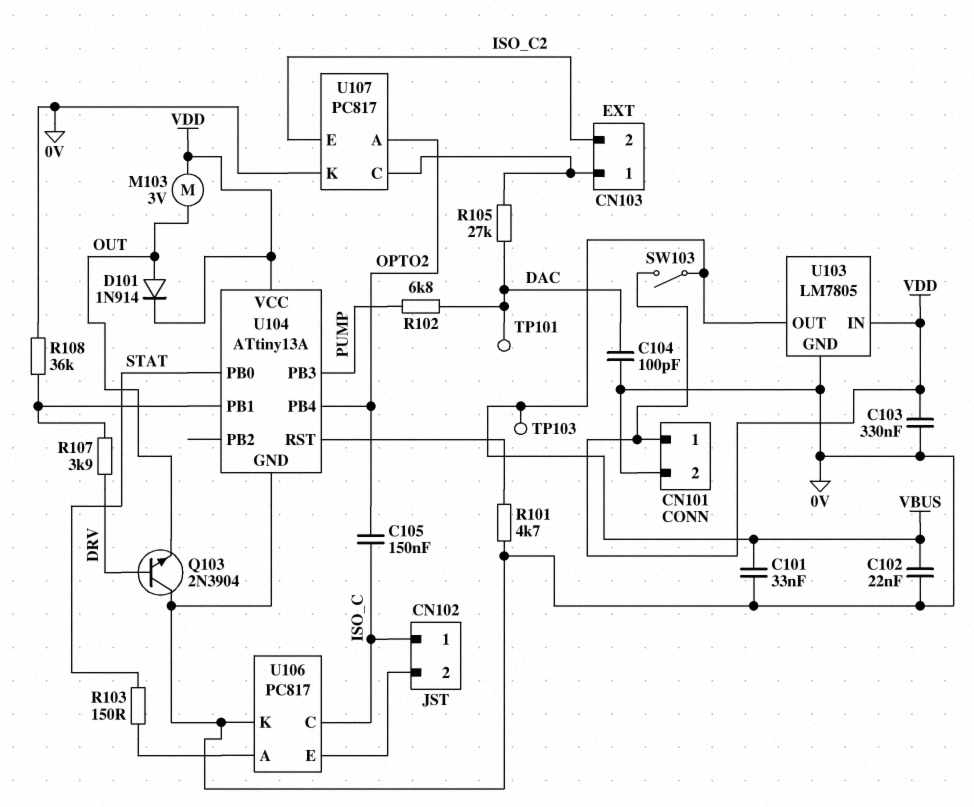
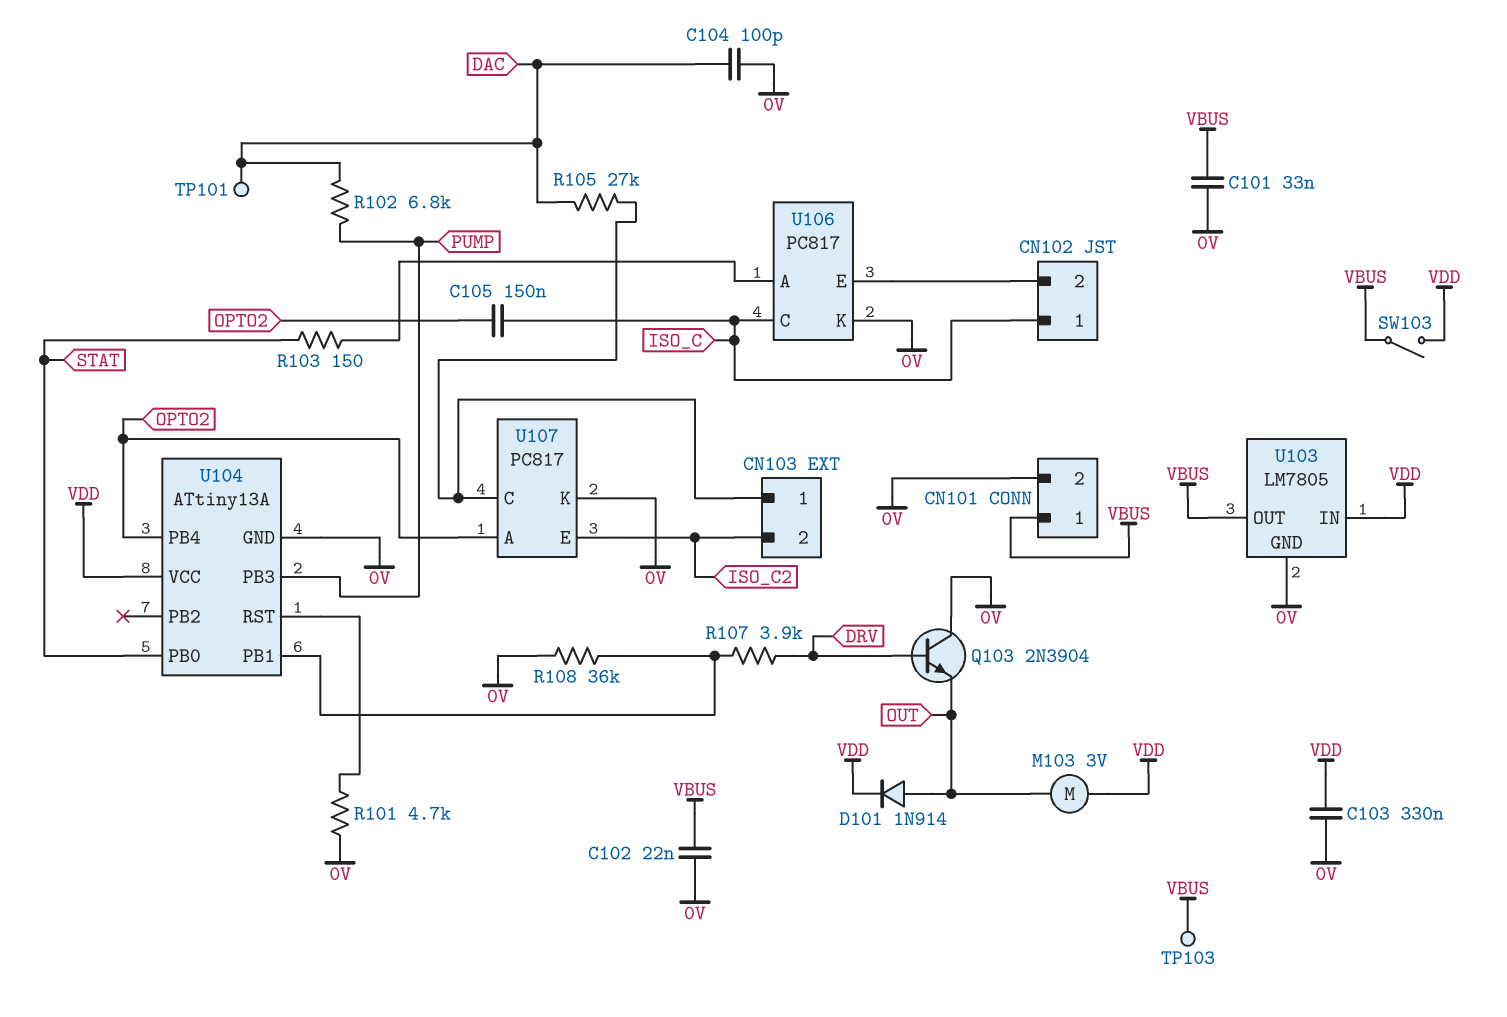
CN101 pin 1: VDD -> VBUS

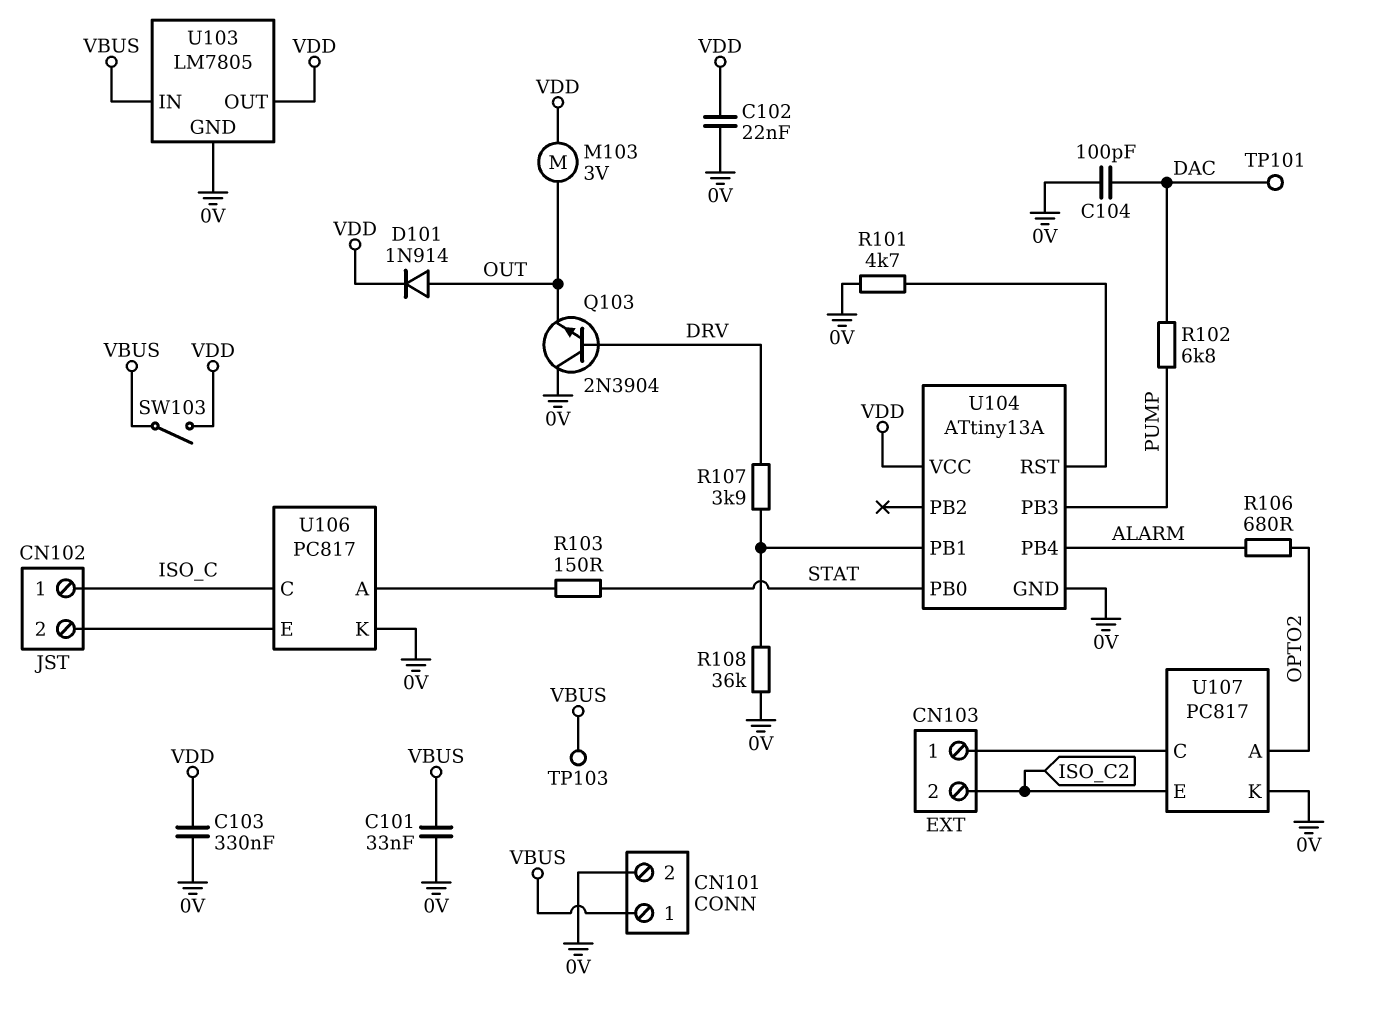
C102: 22nF (0V, VBUS) -> 22nF (0V, VDD)
C105: 150nF (ISO_C, OPTO2) -> none
R105: 27k (CN103/1, DAC) -> none
R106: none -> 680 (ALARM, OPTO2)
U103 pin IN: VDD -> VBUS
U103 pin OUT: VBUS -> VDD
U104 pin PB4: OPTO2 -> ALARM

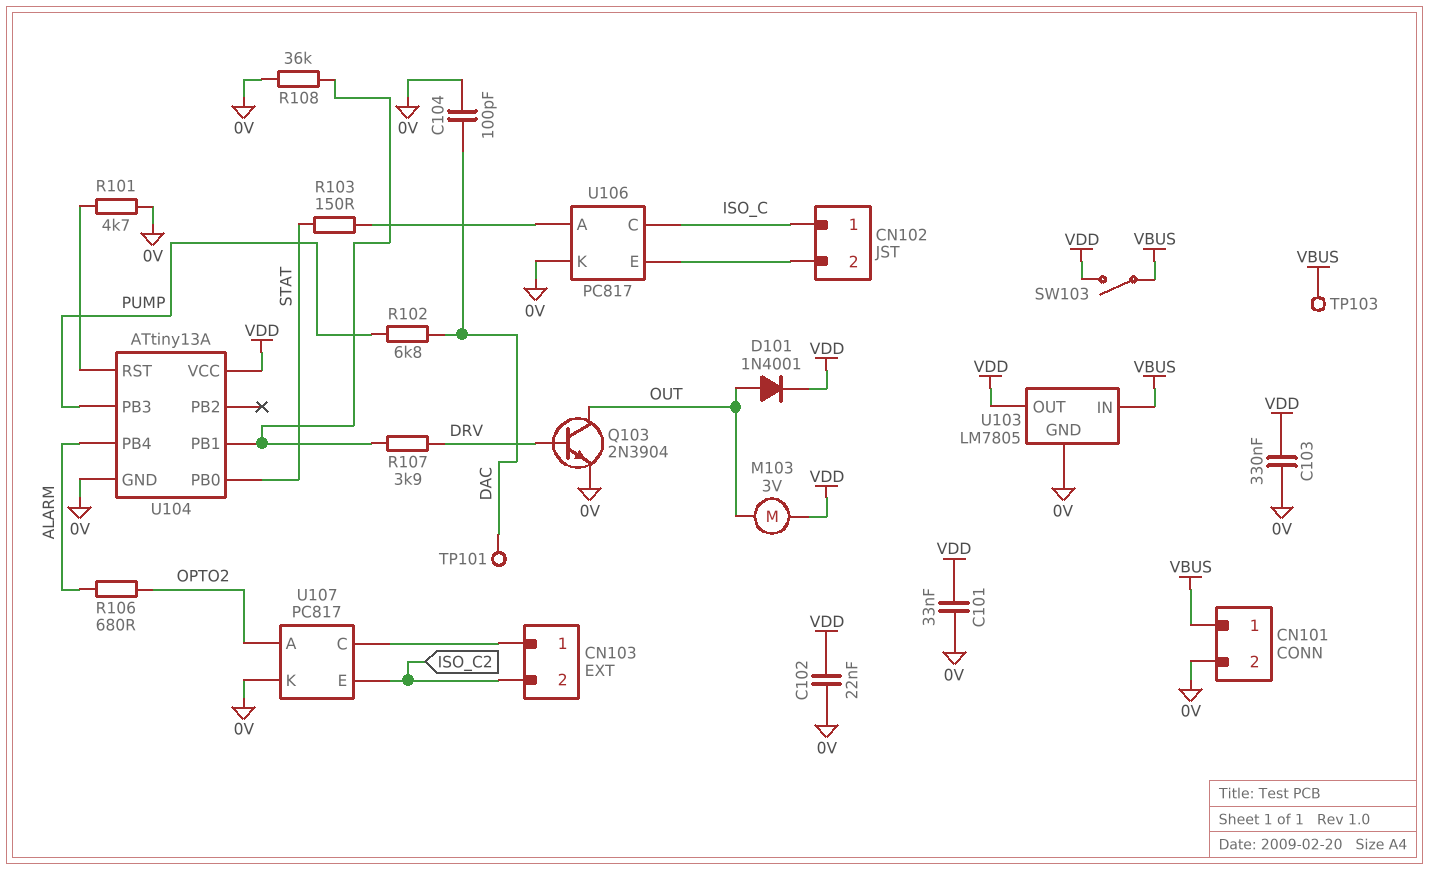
C101: 33nF (0V, VBUS) -> 33nF (0V, VDD)
D101: diode 1N914 (A OUT, K VDD) -> diode 1N4001 (A OUT, K VDD)
Q103: NPN 2N3904 (B DRV, C 0V, E OUT) -> NPN 2N3904 (B DRV, C OUT, E 0V)

